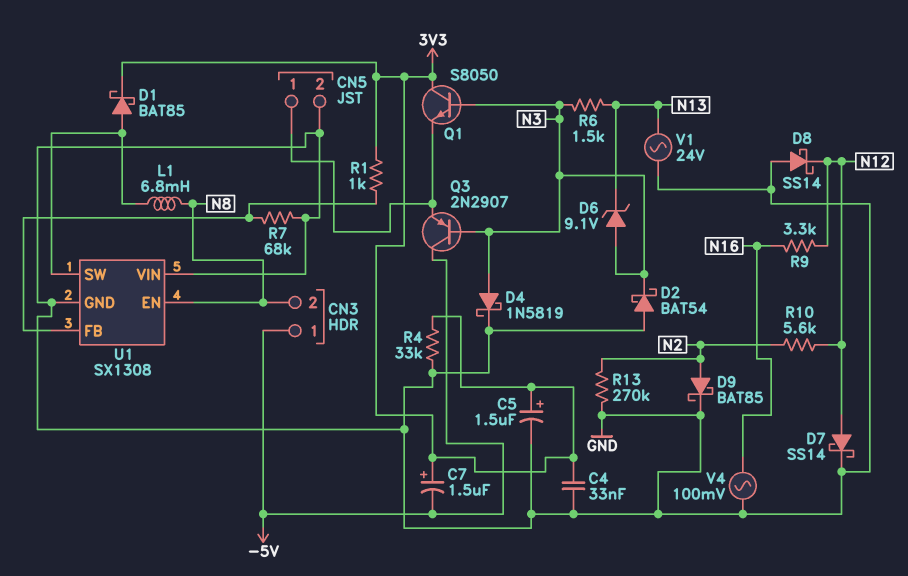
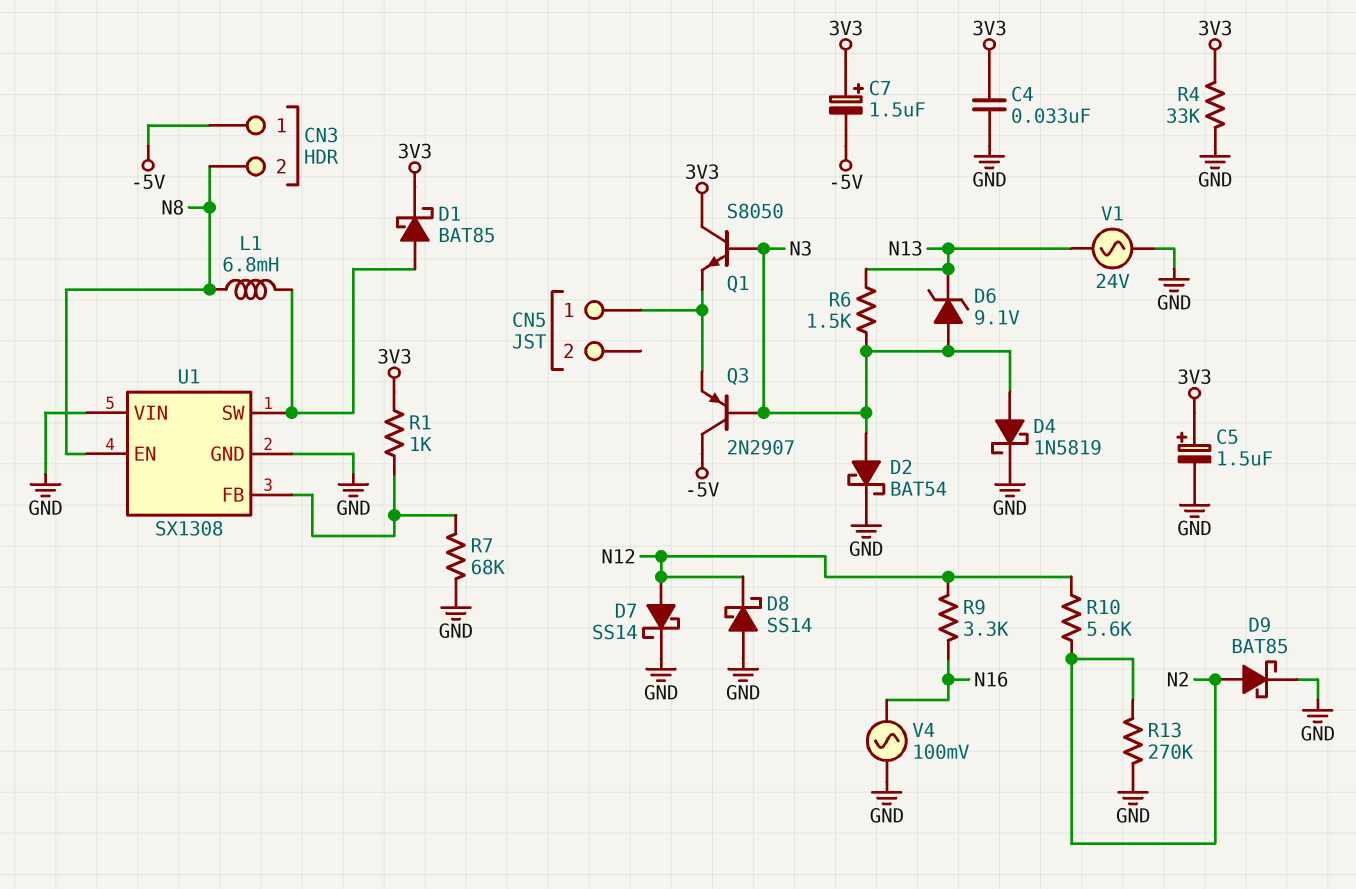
CN5 pin 2: GND -> none
D2: schottky BAT54 (A GND, K N3) -> schottky BAT54 (A N3, K GND)

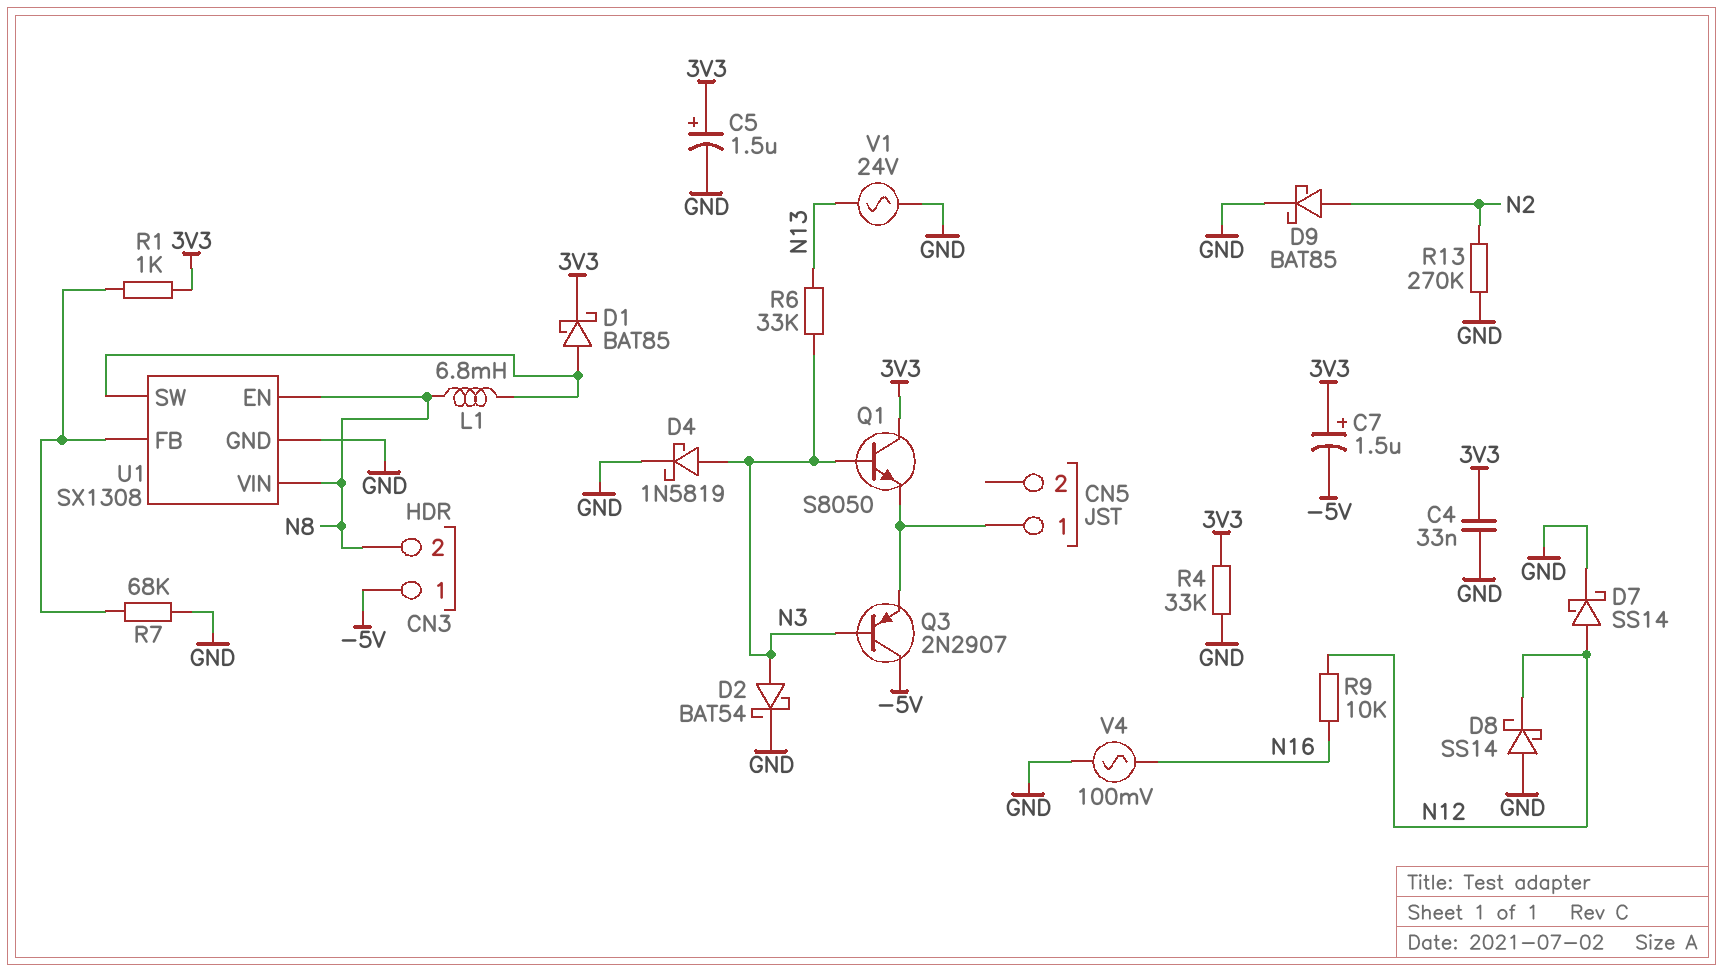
D6: zener 9.1V (A N3, K N13) -> none
R6: 1.5k (N3, N13) -> 33k (N3, N13)
R9: 3.3k (N12, N16) -> 10k (N12, N16)
R10: 5.6k (N2, N12) -> none
U1 pin VIN: GND -> N8

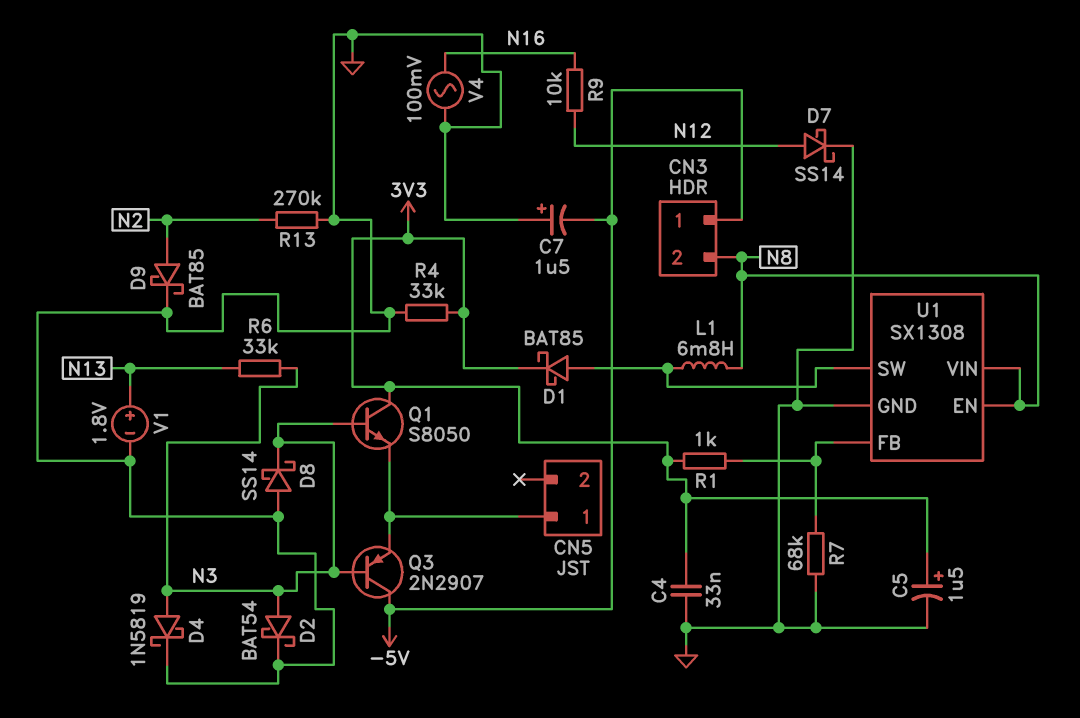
C7: 1.5uF (plus 3V3, minus -5V) -> 1.5uF (plus GND, minus -5V)
D8: schottky SS14 (A GND, K N12) -> schottky SS14 (A GND, K N3)
V1: AC 24V (GND, N13) -> 1.8V (plus N13, minus GND)

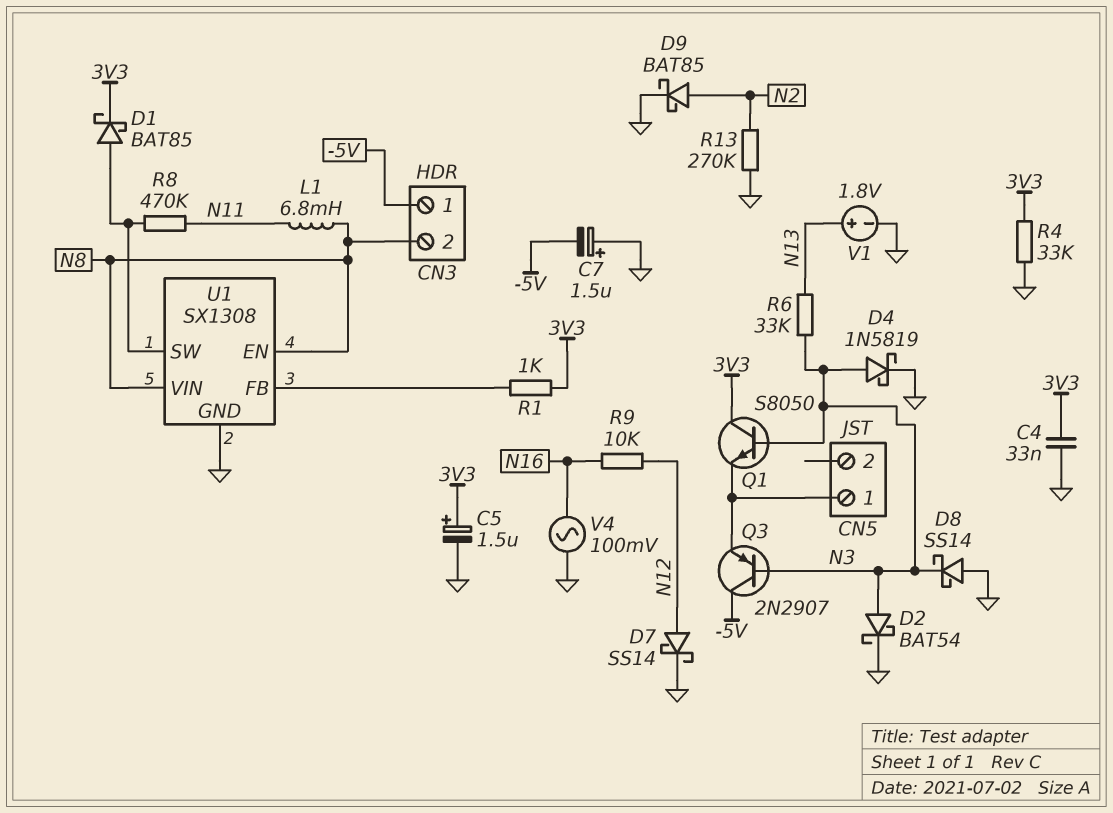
L1: 6.8mH (N8, U1/SW) -> 6.8mH (N8, N11)
R7: 68k (GND, U1/FB) -> none
R8: none -> 470k (N11, U1/SW)

